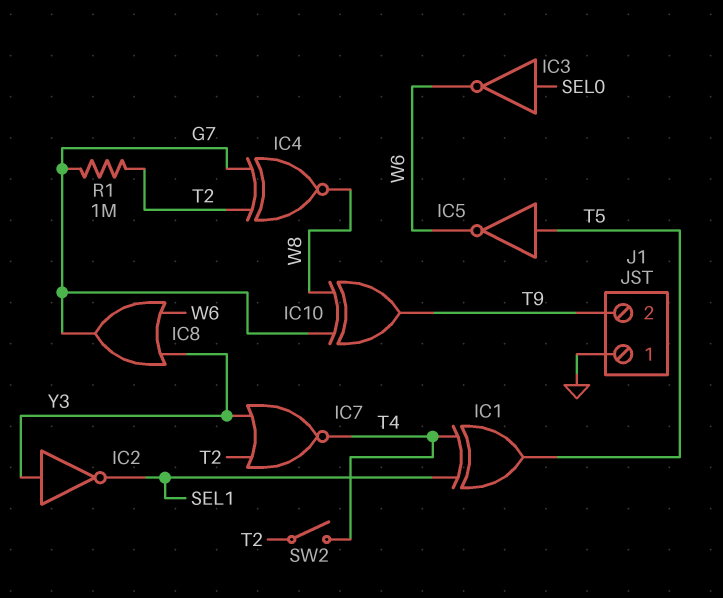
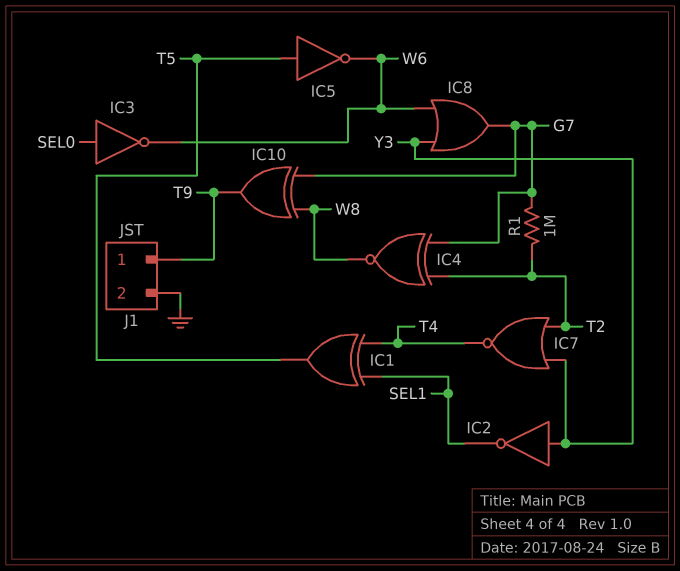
J1 pin 1: GND -> T9
J1 pin 2: T9 -> GND
SW2: switch (T2, T4) -> none

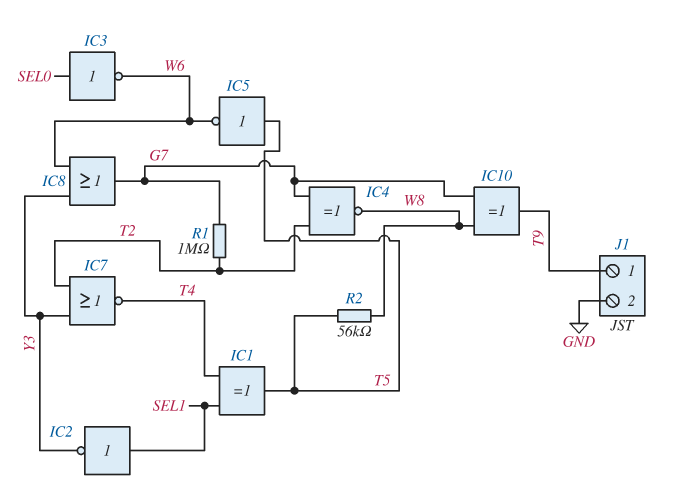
IC2: NOT (in Y3, out SEL1) -> NOT (in SEL1, out Y3)
R2: none -> 56k (T5, W8)

